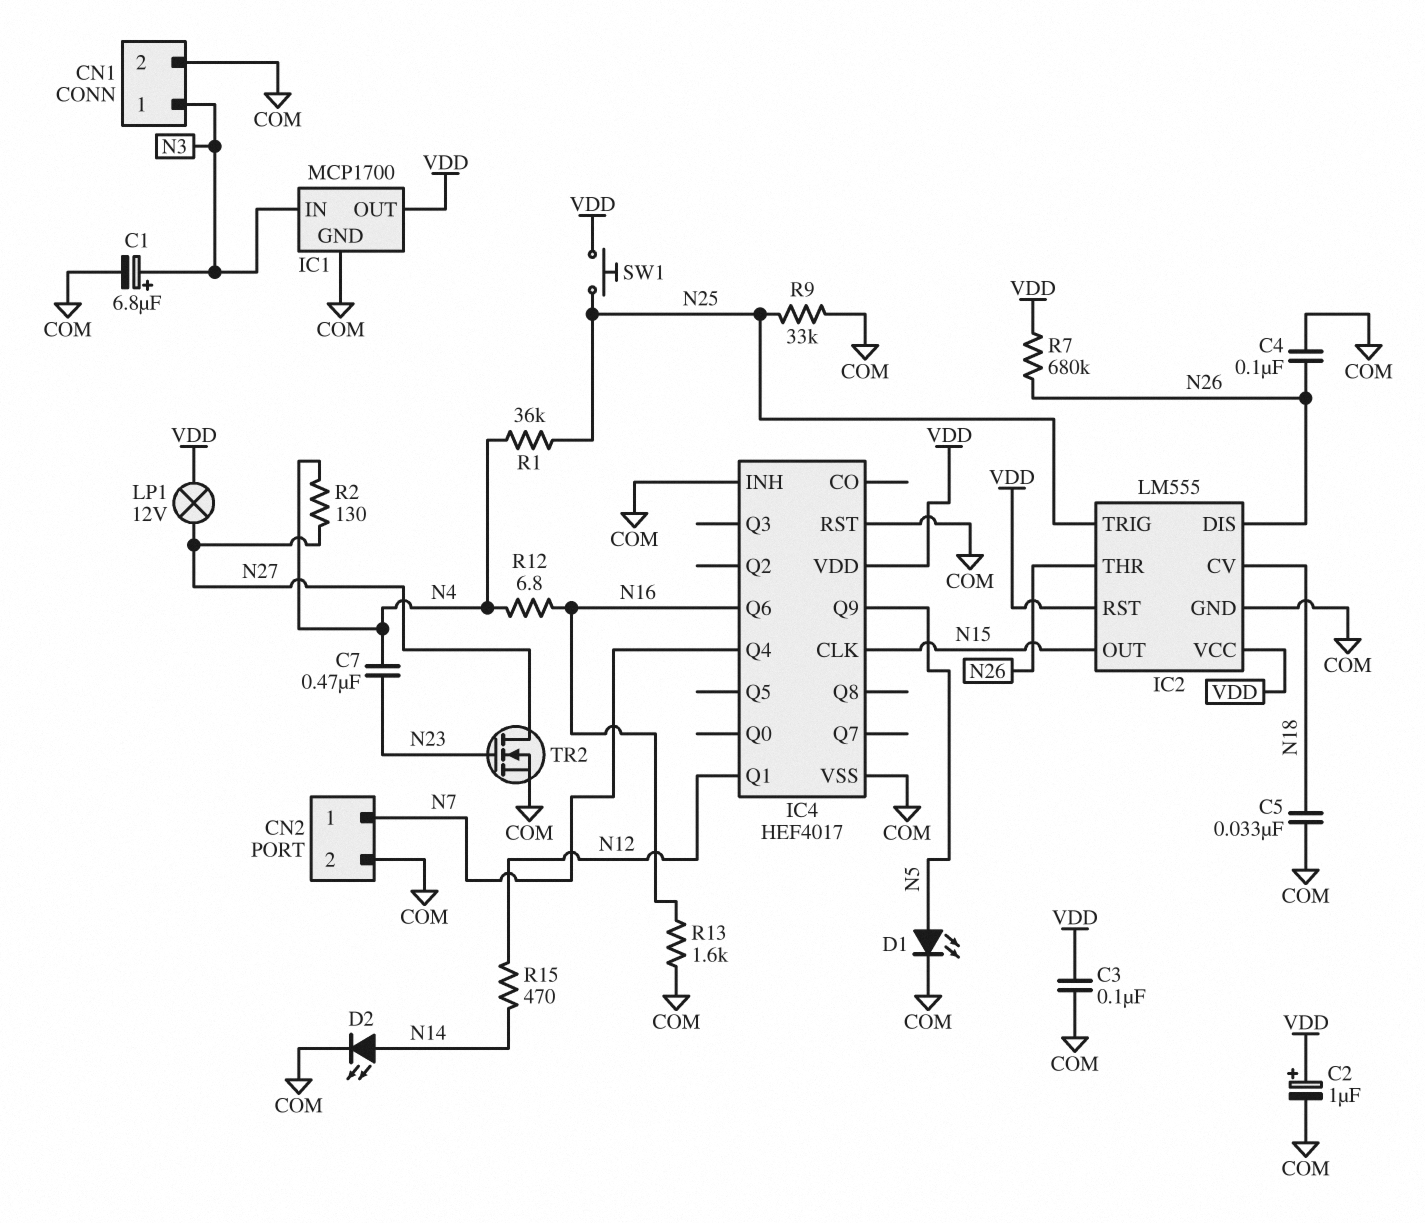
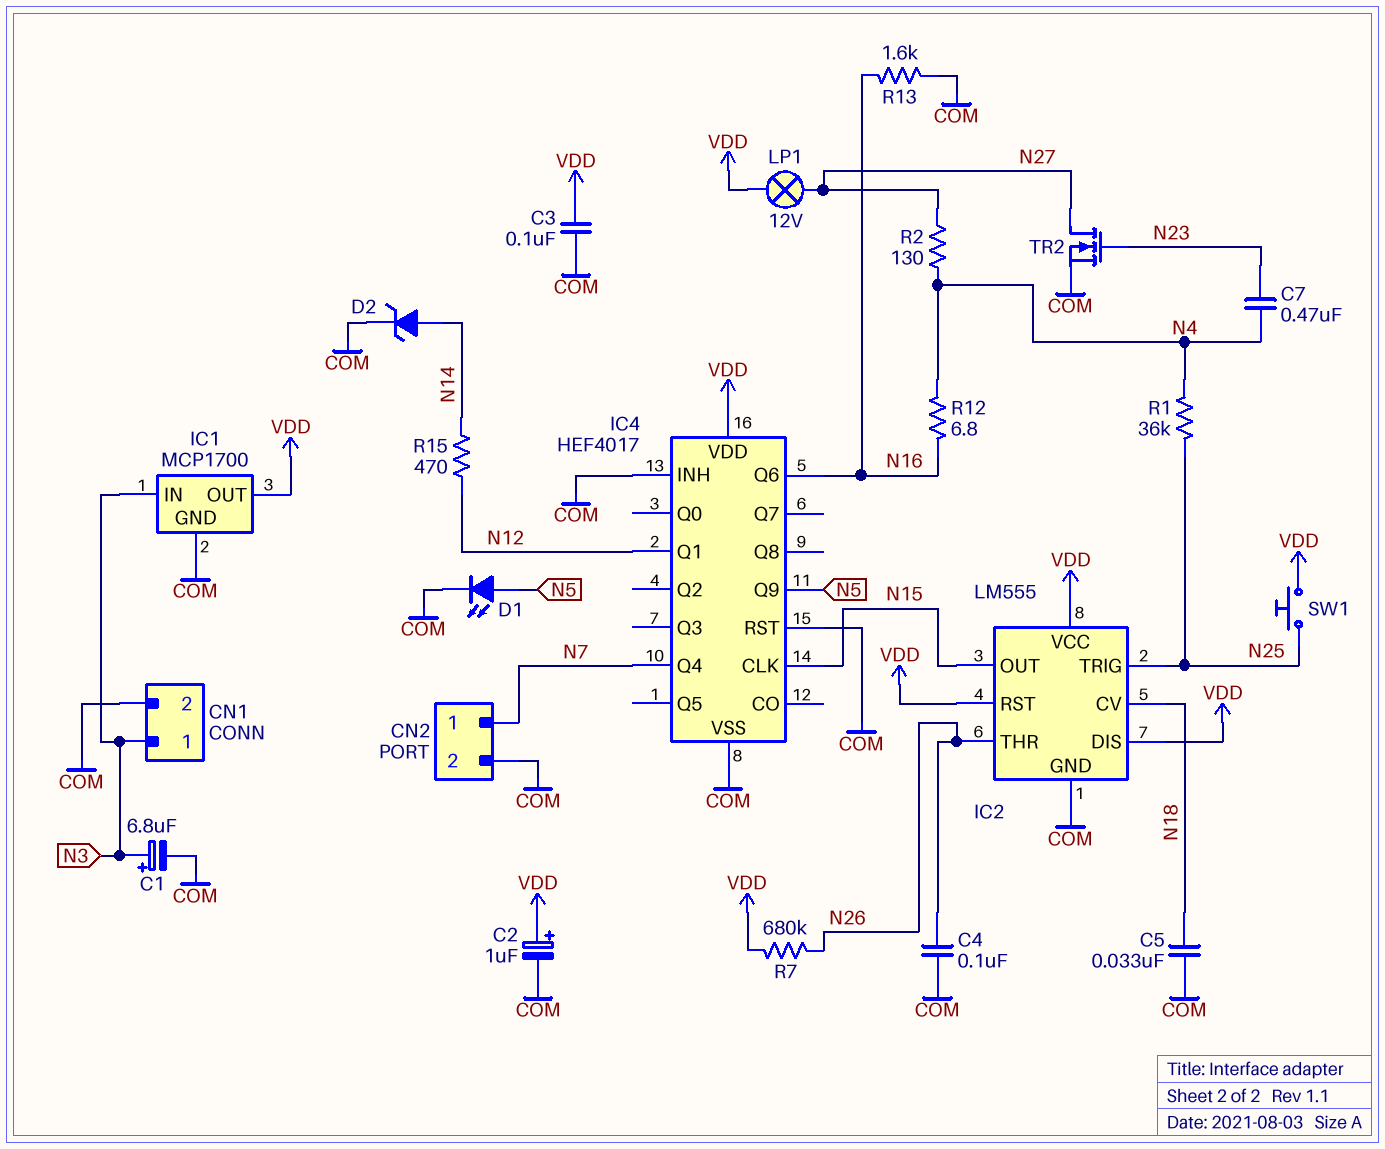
D2: LED (A N14, K COM) -> zener (A N14, K COM)
IC2 pin DIS: N26 -> VDD
R9: 33k (COM, N25) -> none

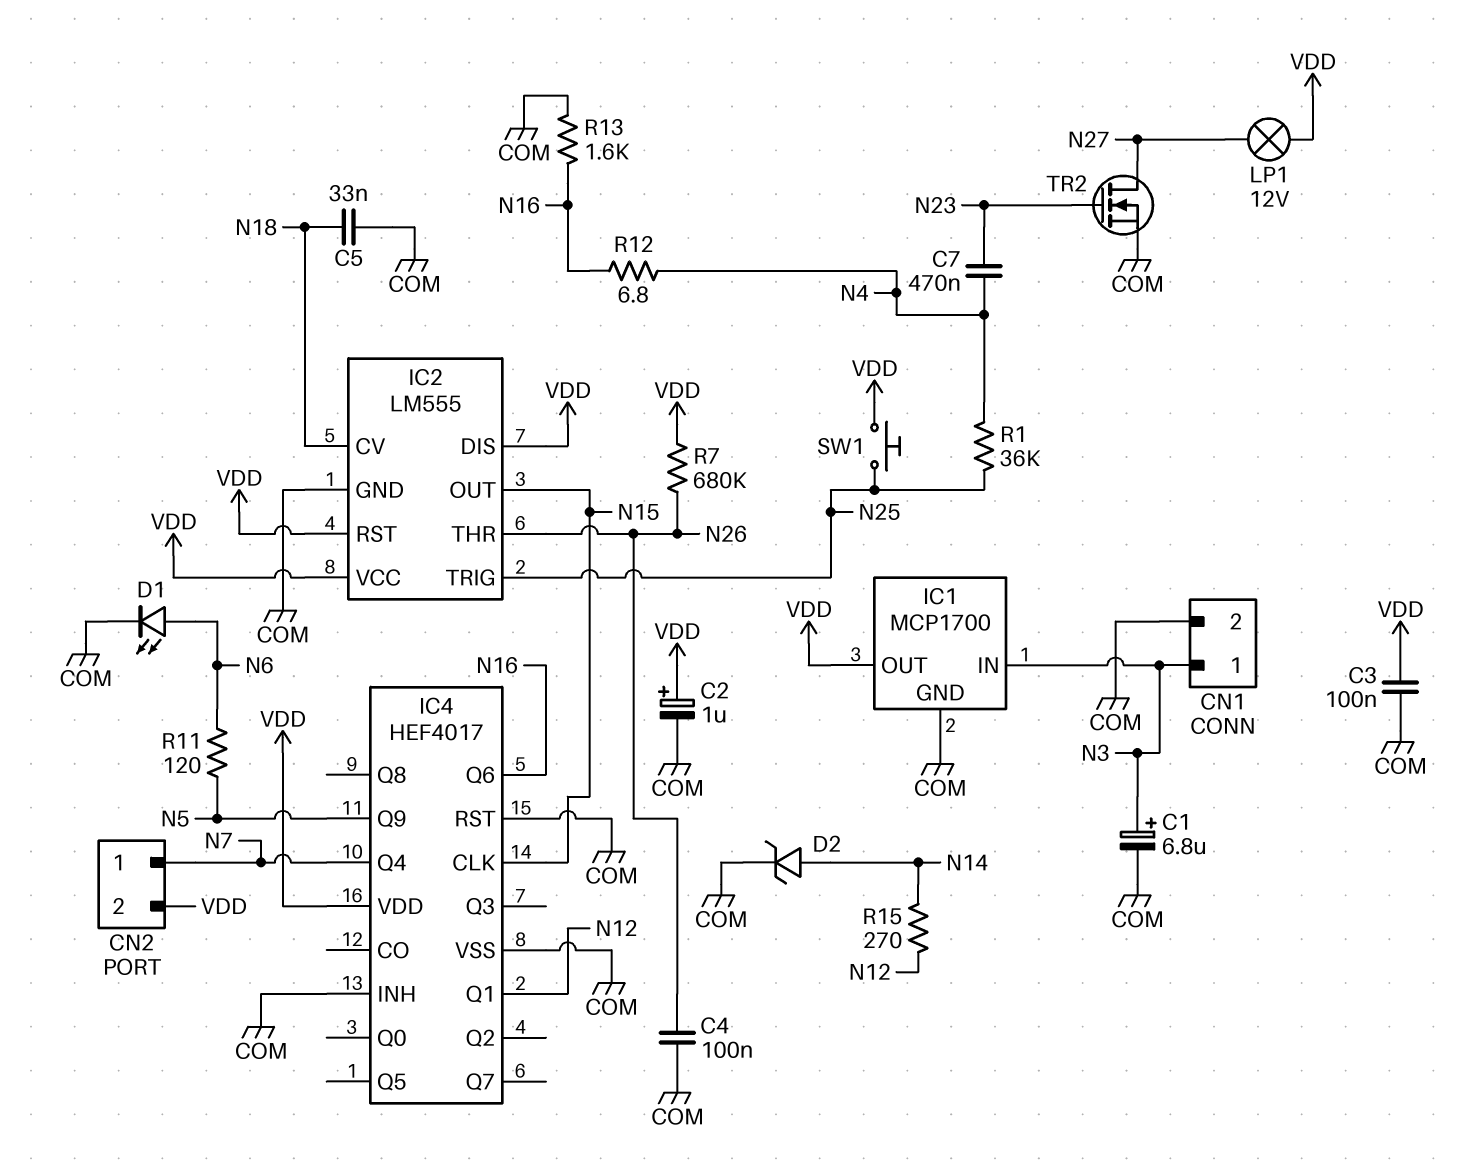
CN2 pin 2: COM -> VDD
D1: LED (A N5, K COM) -> LED (A N6, K COM)
R2: 130 (N4, N27) -> none
R11: none -> 120 (N5, N6)
R15: 470 (N12, N14) -> 270 (N12, N14)

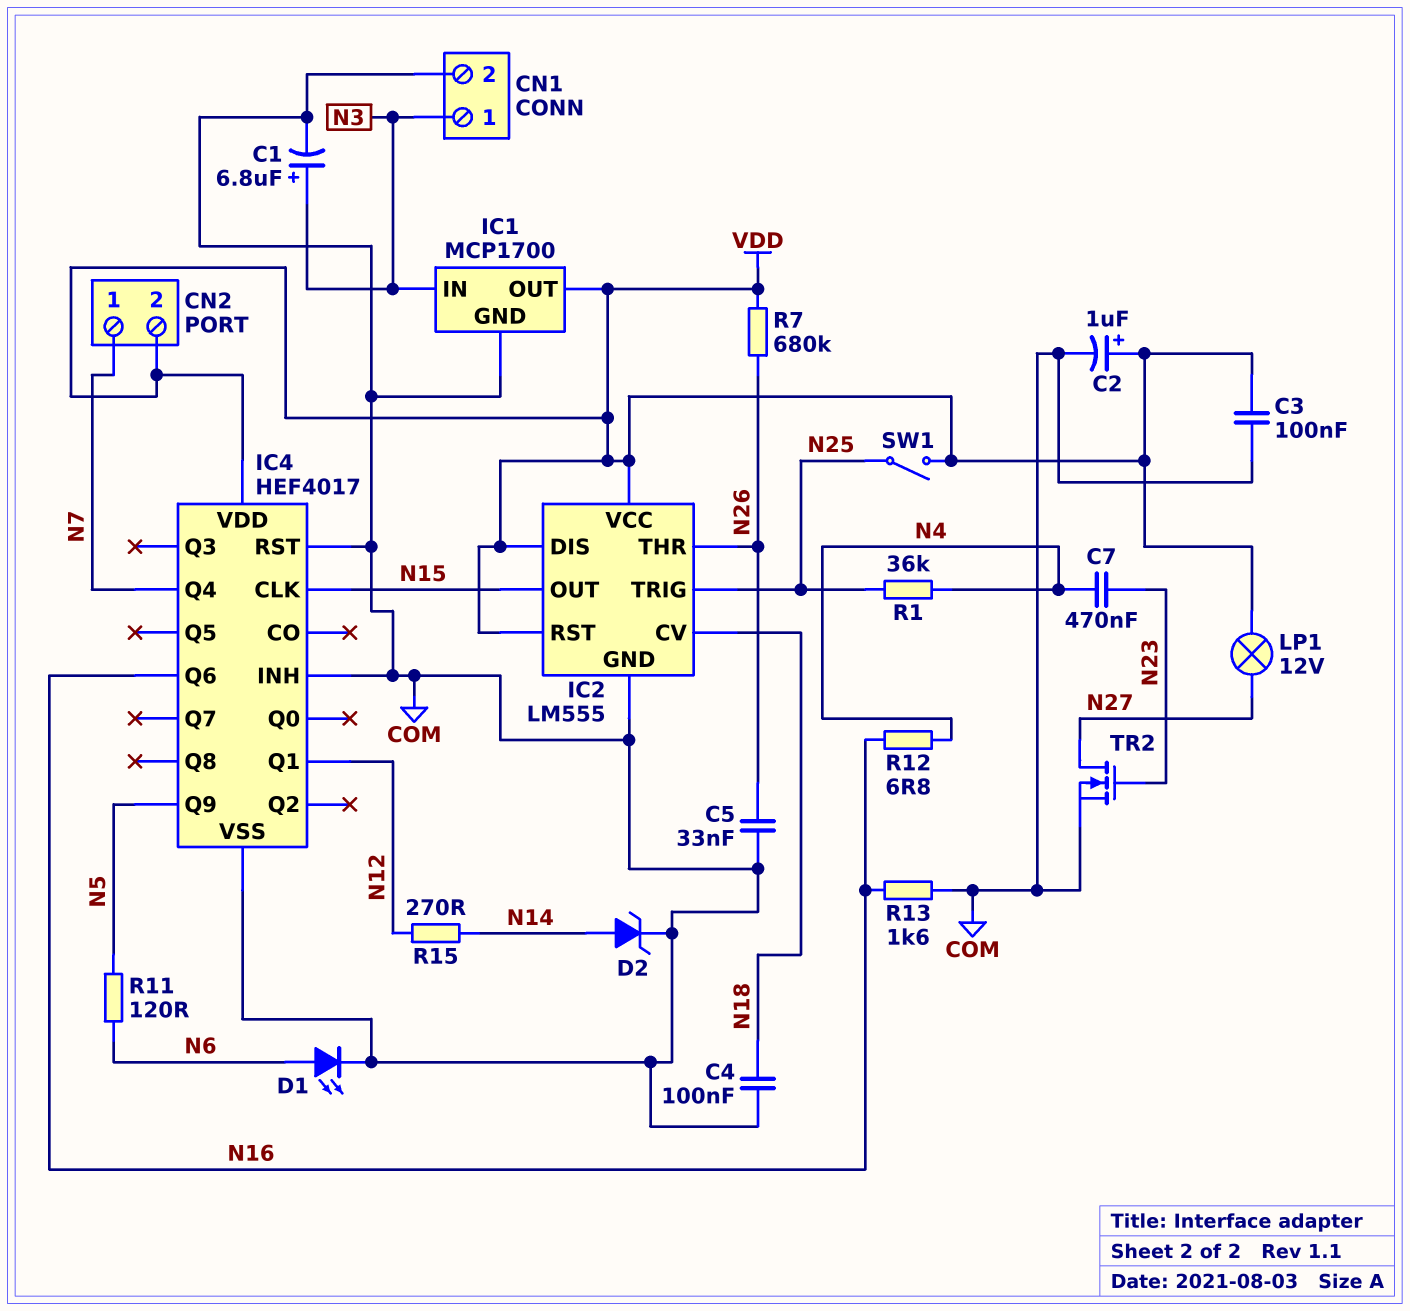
C4: 100nF (COM, N26) -> 100nF (COM, N18)
C5: 33nF (COM, N18) -> 33nF (COM, N26)
SW1: button (N25, VDD) -> switch (N25, VDD)

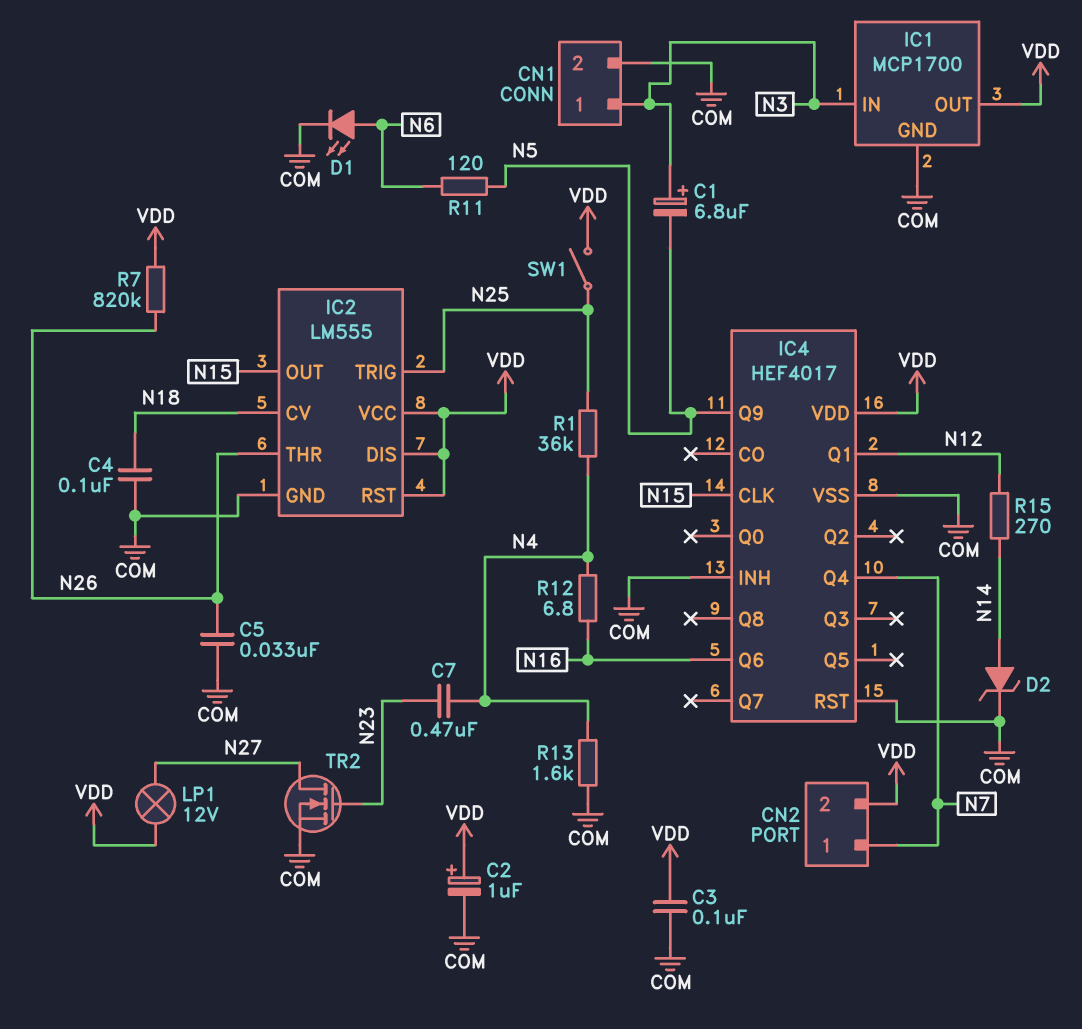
C1: 6.8uF (plus N3, minus COM) -> 6.8uF (plus N3, minus N5)
R7: 680k (N26, VDD) -> 820k (N26, VDD)
R13: 1.6k (COM, N16) -> 1.6k (COM, N4)

